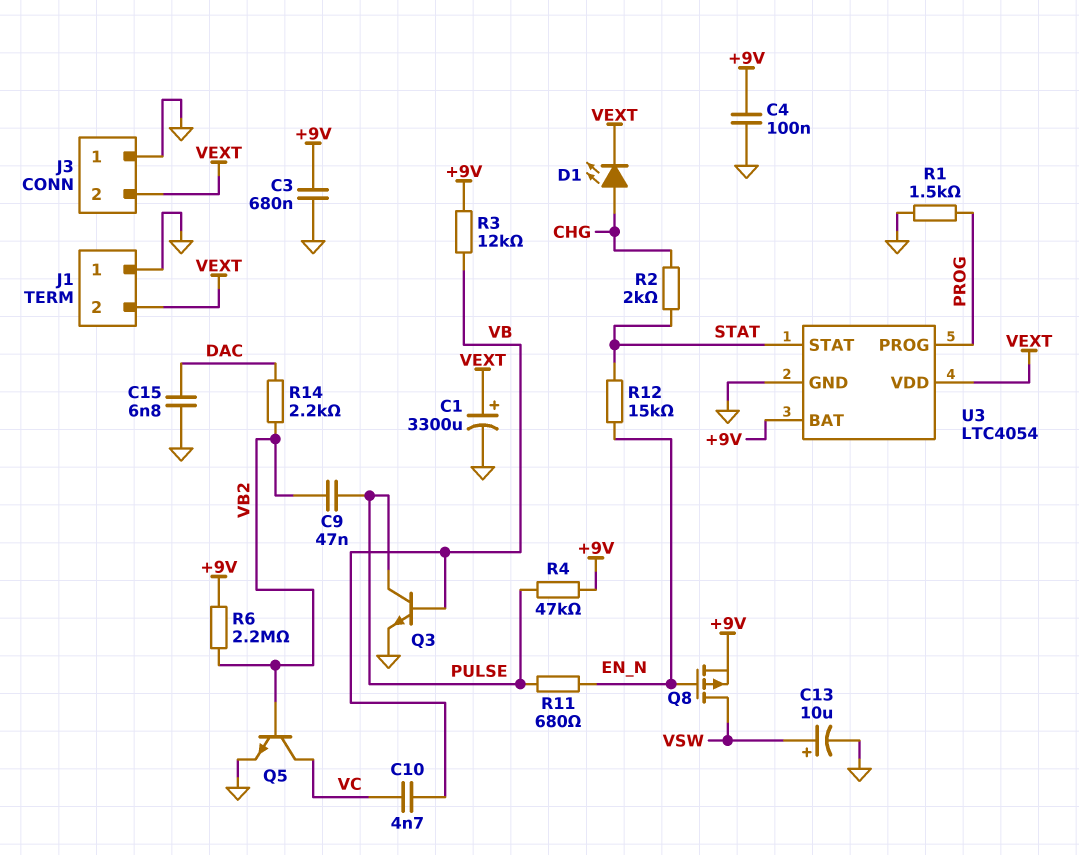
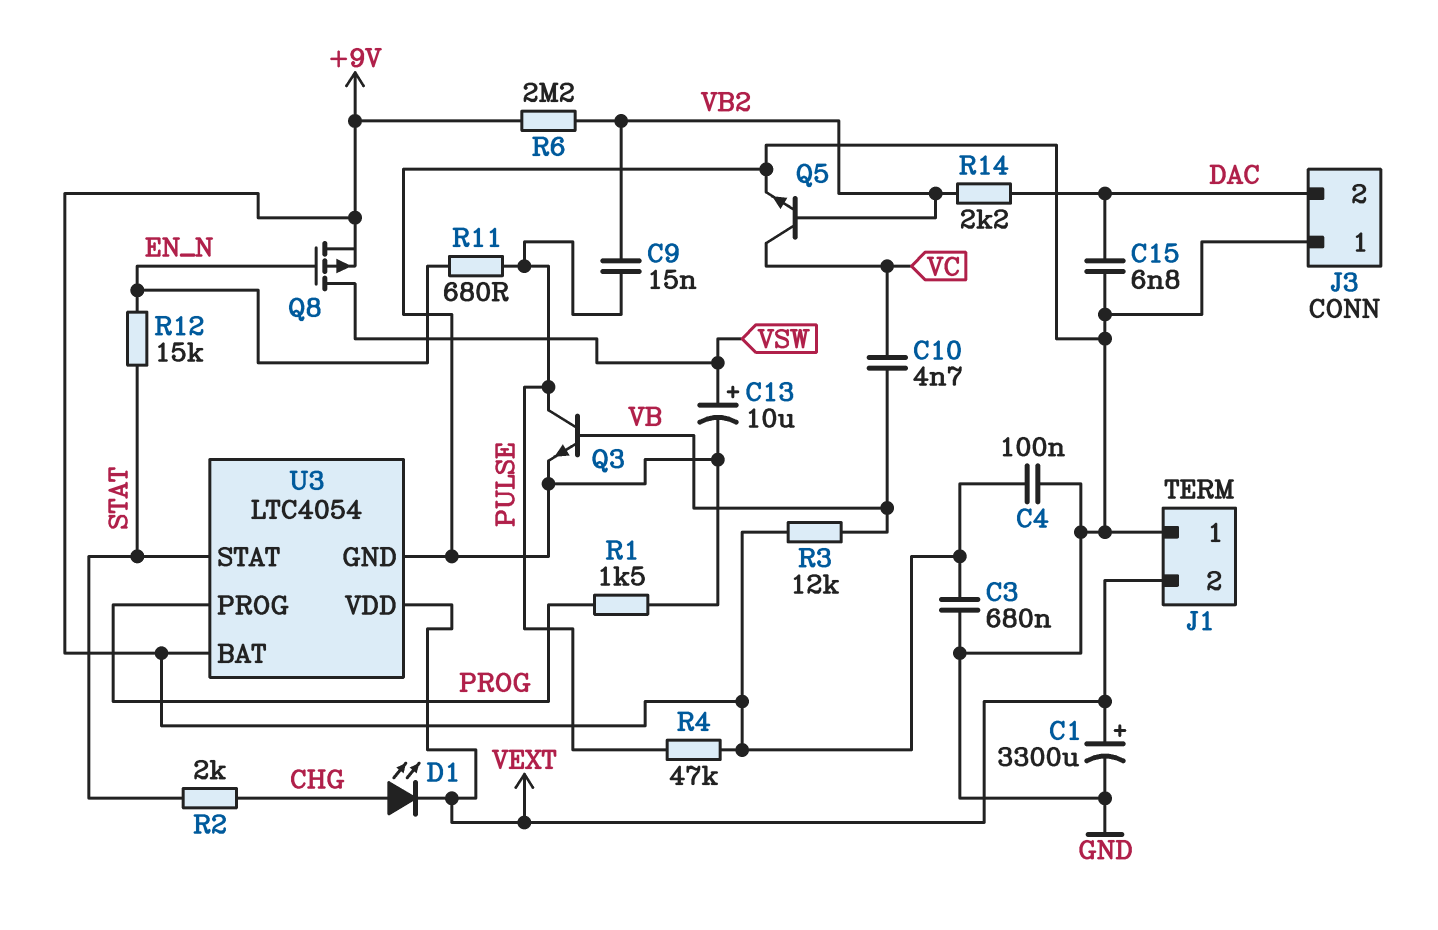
C9: 47nF (PULSE, VB2) -> 15nF (PULSE, VB2)
J3 pin 2: VEXT -> DAC

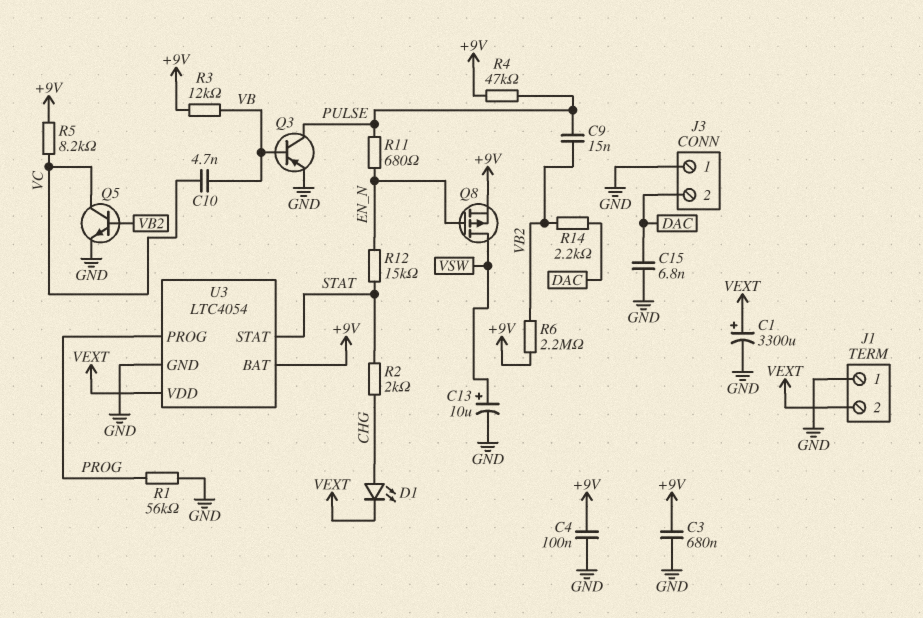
Q3: NPN (B VB, C PULSE, E GND) -> PNP (B VB, C PULSE, E GND)
R1: 1.5k (GND, PROG) -> 56k (GND, PROG)
R5: none -> 8.2k (+9V, VC)

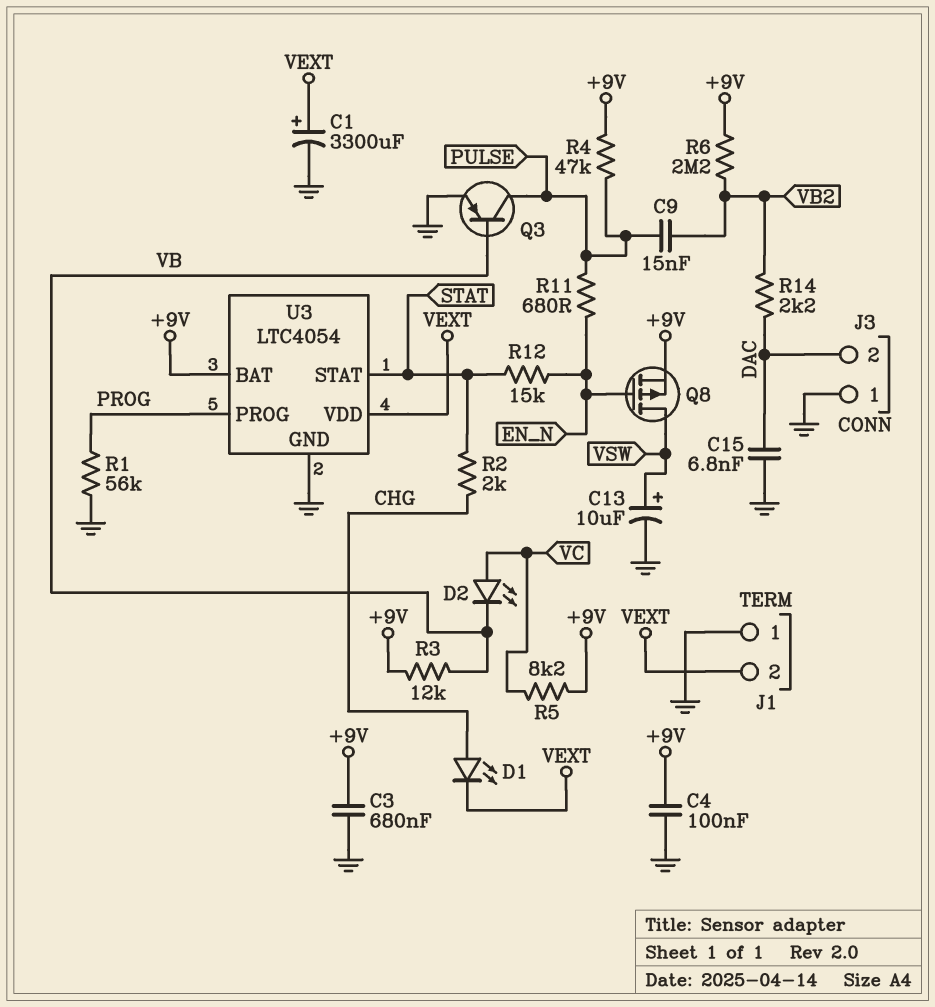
C10: 4.7nF (VB, VC) -> none
D2: none -> LED (A VC, K VB)
Q5: NPN (B VB2, C VC, E GND) -> none

